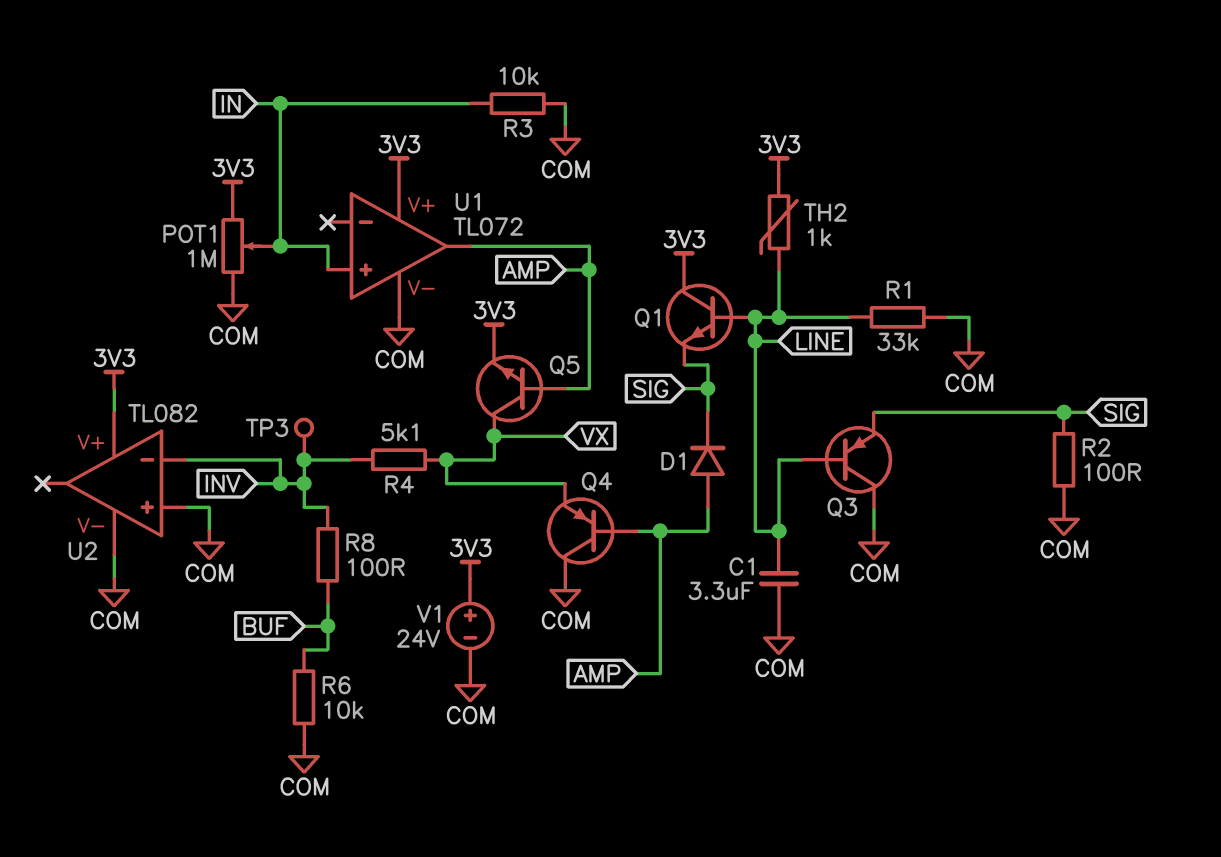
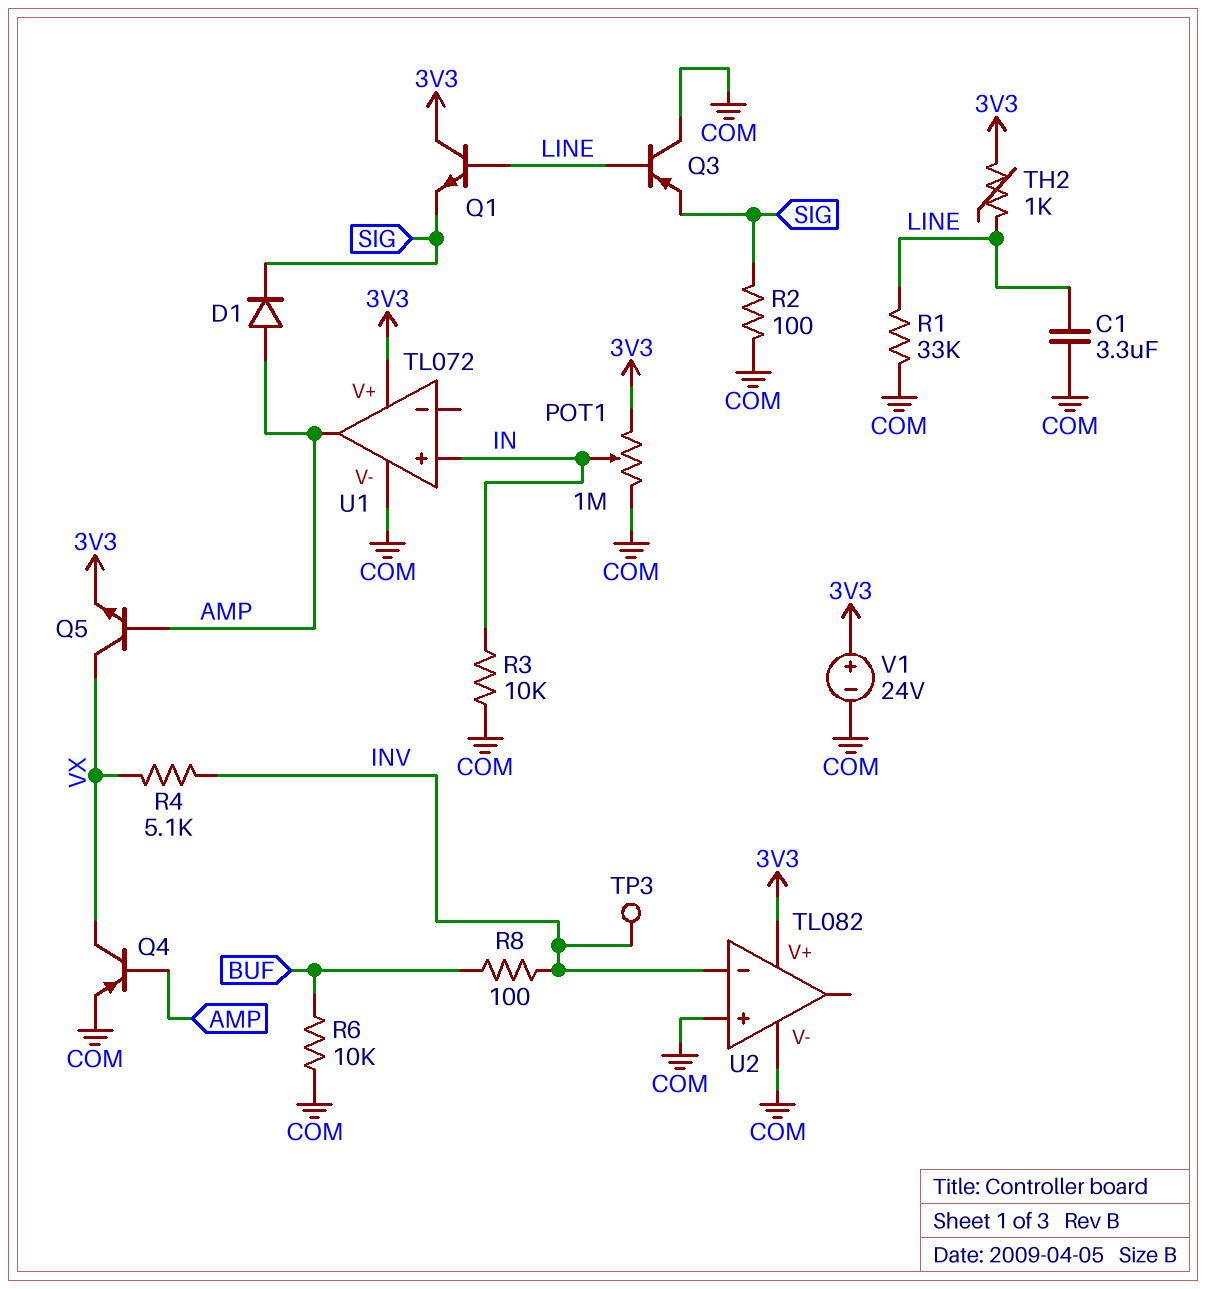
Q4: PNP (B AMP, C COM, E VX) -> PNP (B AMP, C VX, E COM)

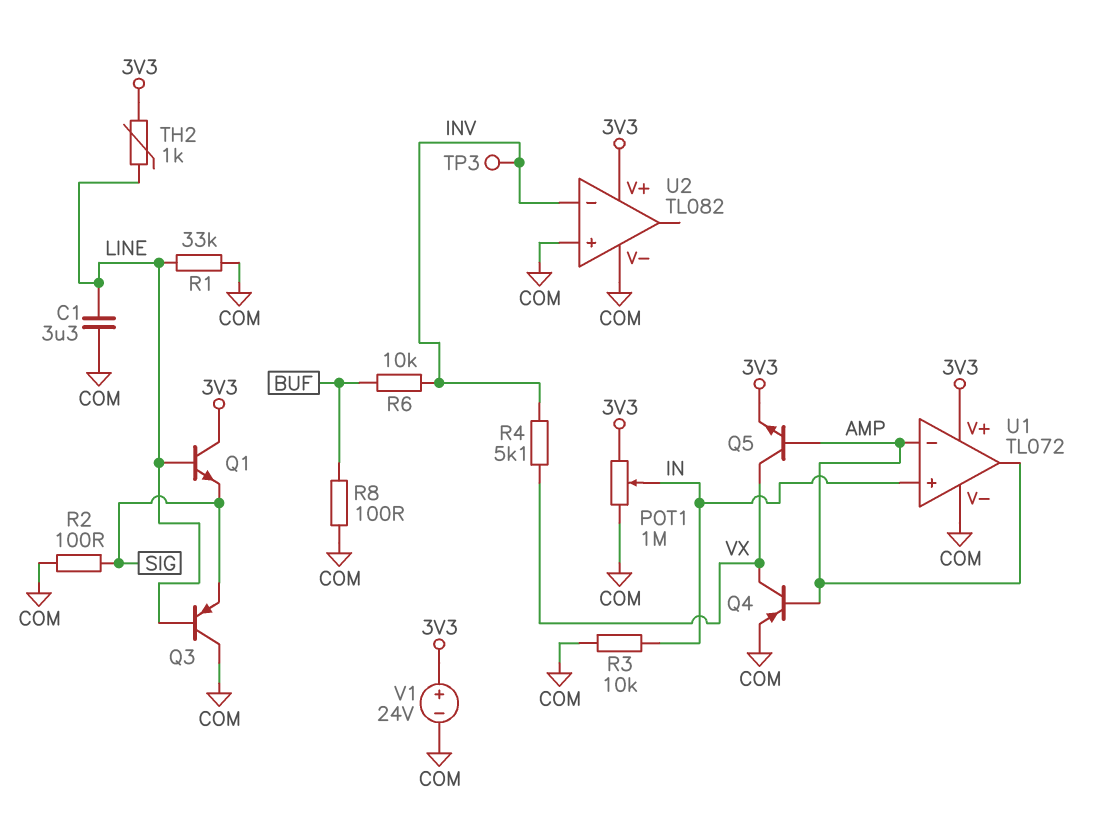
D1: diode (A AMP, K SIG) -> none
R6: 10k (BUF, COM) -> 10k (BUF, INV)
R8: 100 (BUF, INV) -> 100 (BUF, COM)
U1 pin in-: none -> AMP

